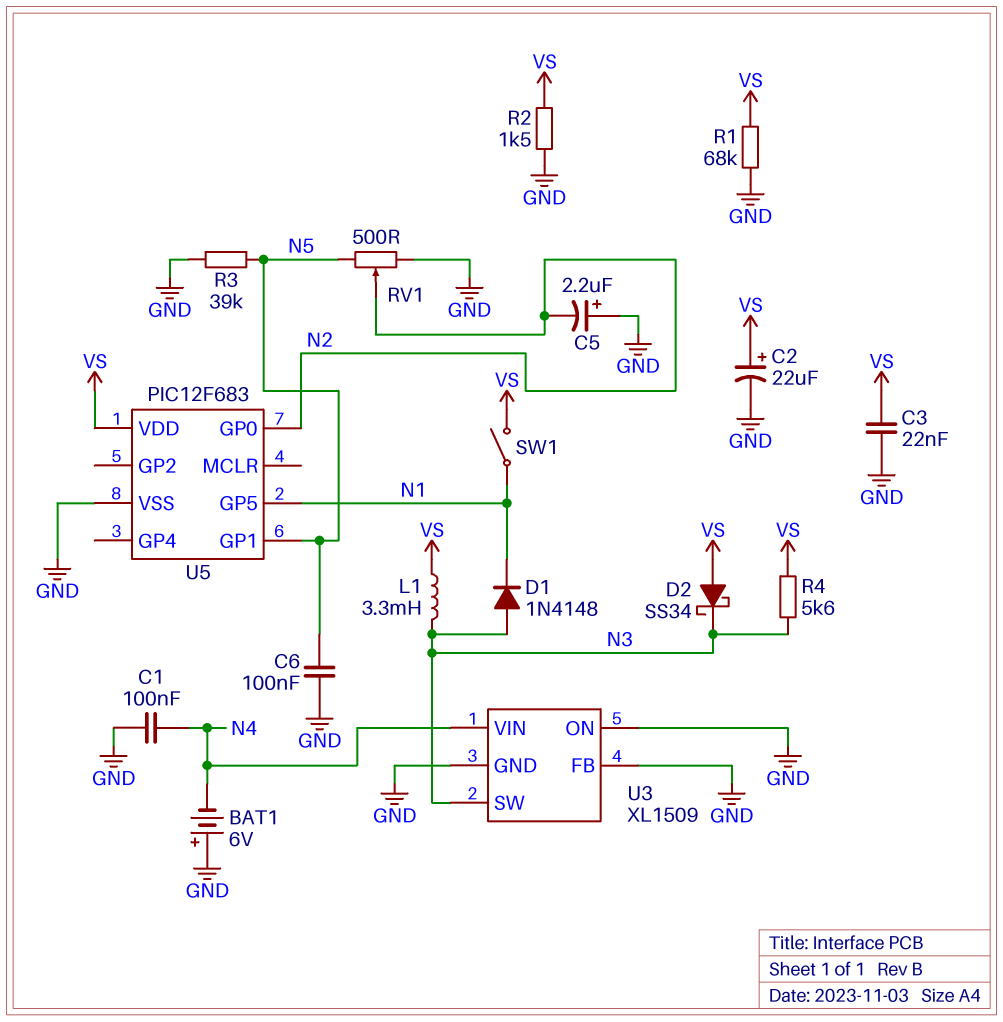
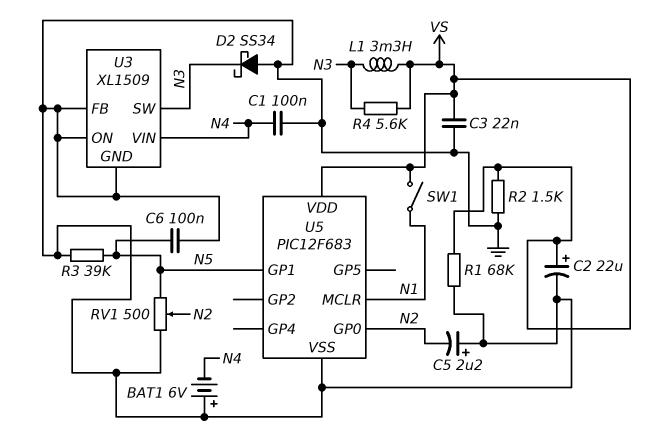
D1: diode 1N4148 (A N3, K N1) -> none
D2: schottky SS34 (A VS, K N3) -> schottky SS34 (A GND, K N3)
U5 pin GP5: N1 -> none
U5 pin MCLR: none -> N1

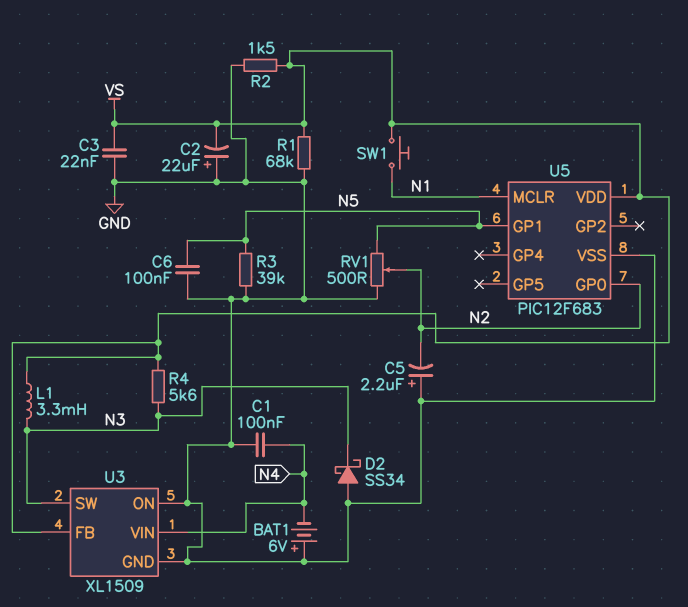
C2: 22uF (plus VS, minus GND) -> 22uF (plus GND, minus VS)
SW1: switch (N1, VS) -> button (N1, VS)
U3 pin FB: GND -> VS

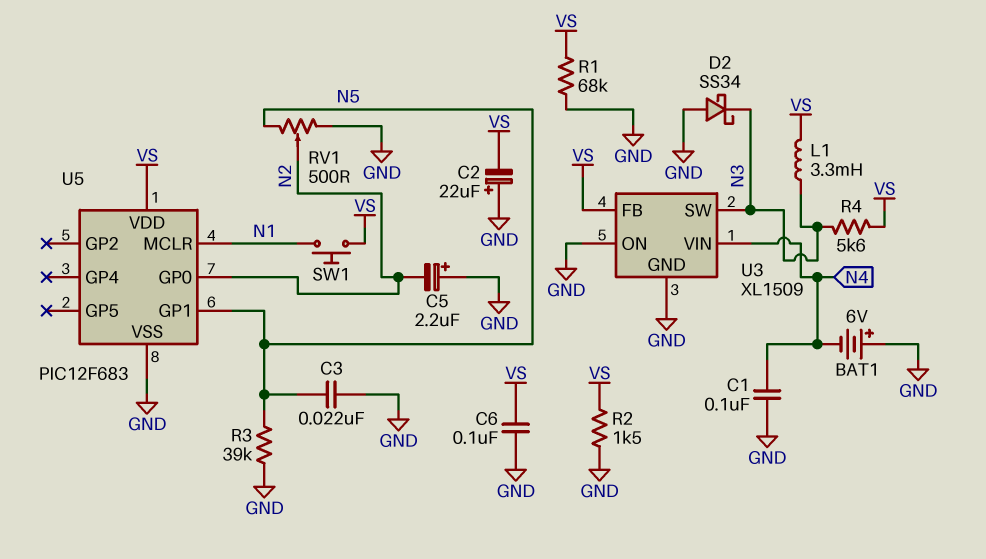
C3: 22nF (GND, VS) -> 22nF (GND, N5)
C6: 100nF (GND, N5) -> 100nF (GND, VS)

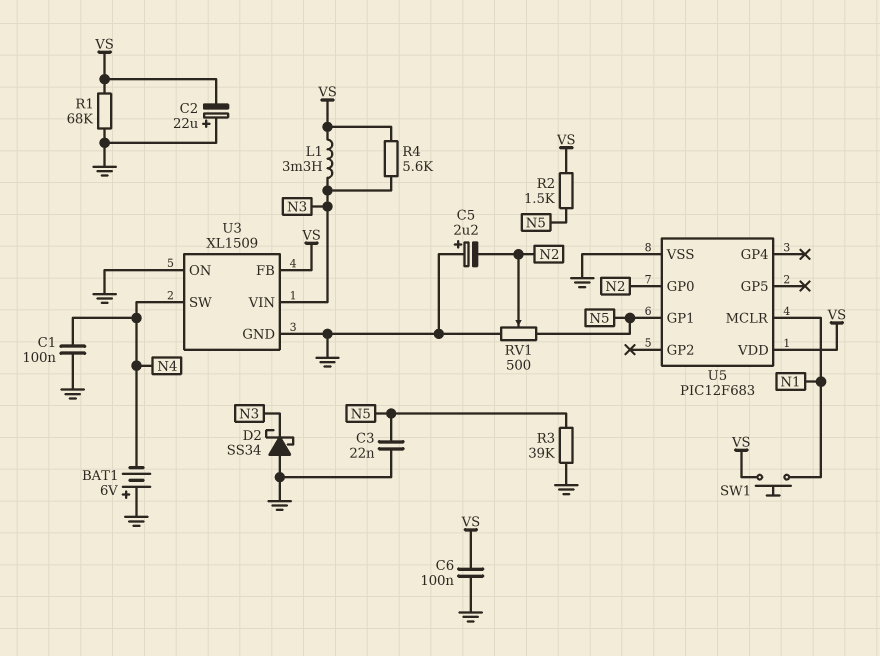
R2: 1.5k (GND, VS) -> 1.5k (N5, VS)
U3 pin SW: N3 -> N4
U3 pin VIN: N4 -> N3

